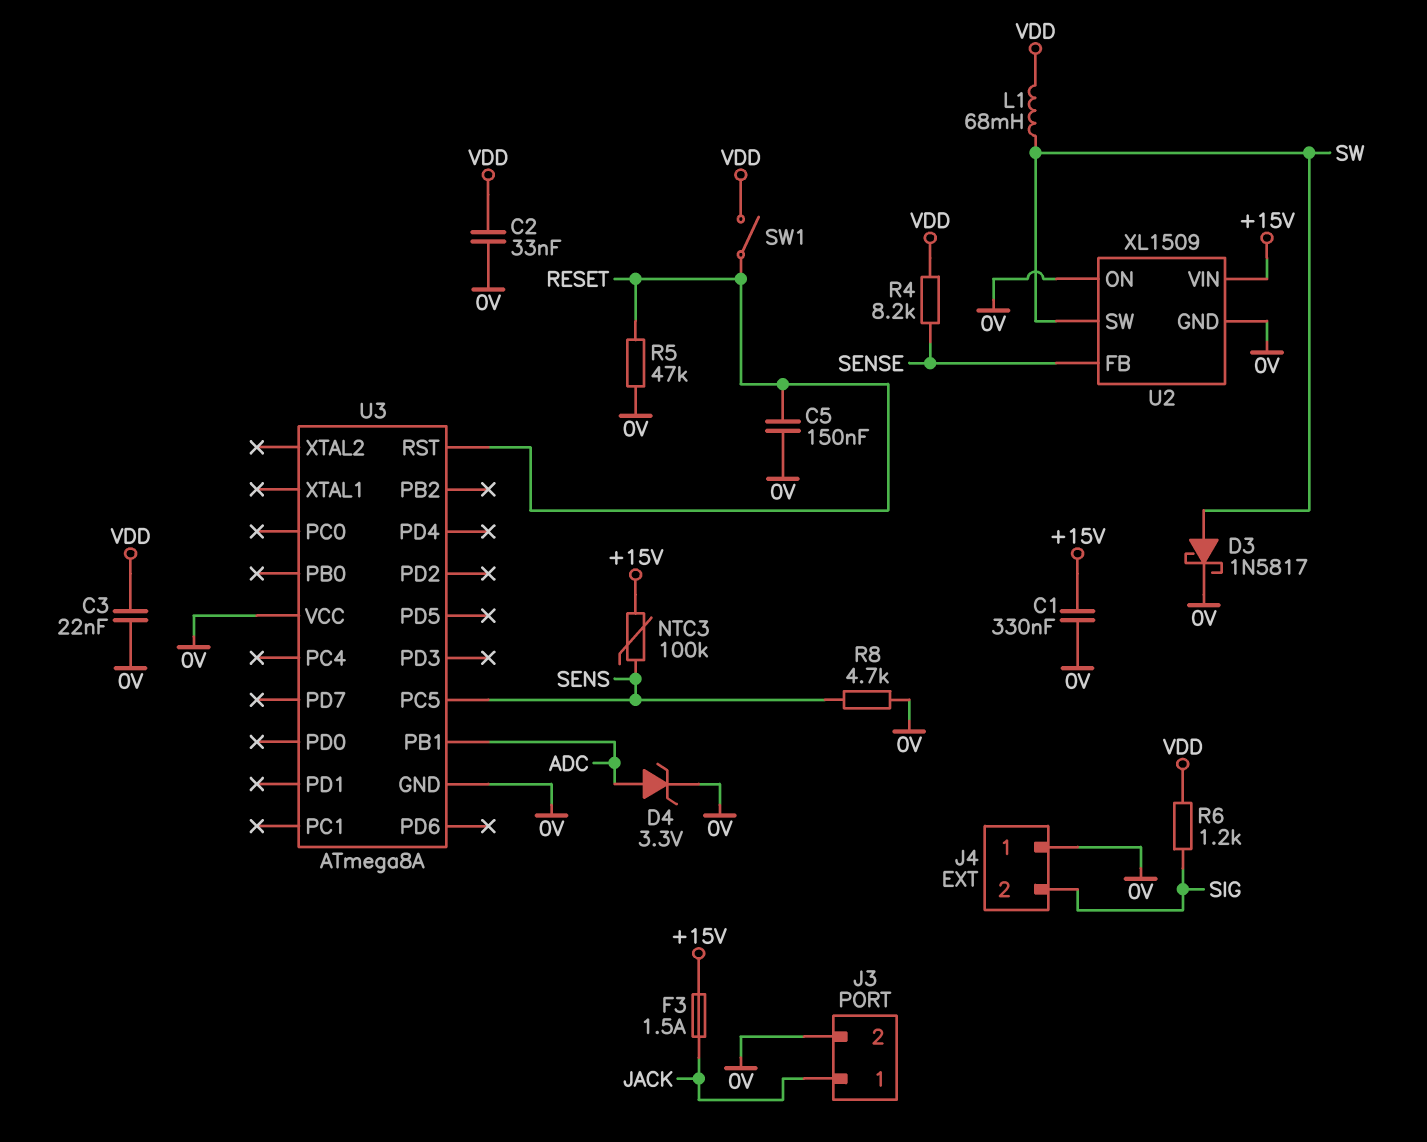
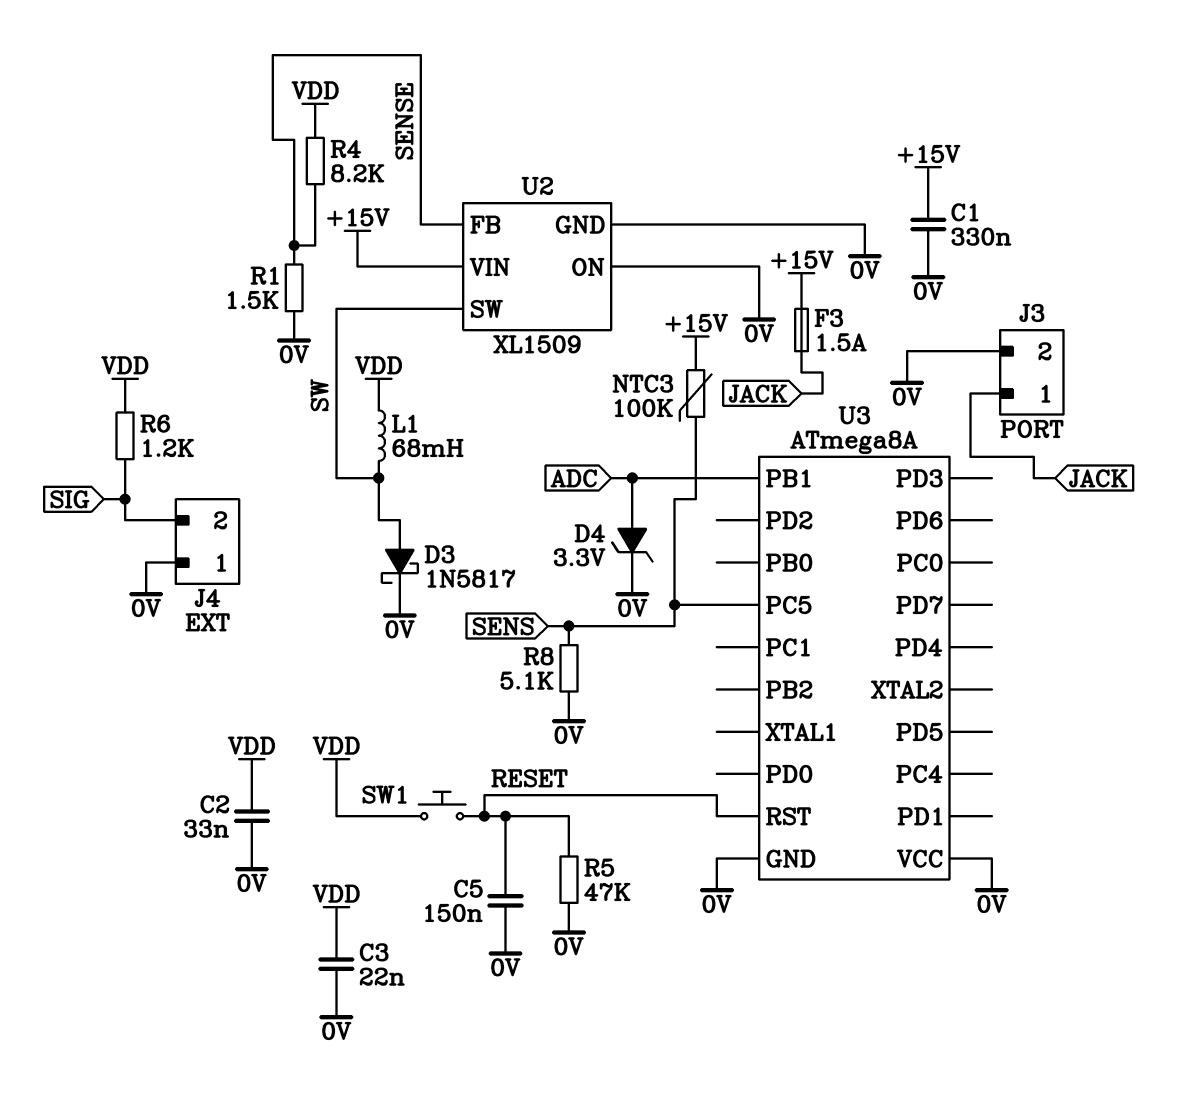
R1: none -> 1.5k (0V, SENSE)
R8: 4.7k (0V, SENS) -> 5.1k (0V, SENS)
SW1: switch (RESET, VDD) -> button (RESET, VDD)

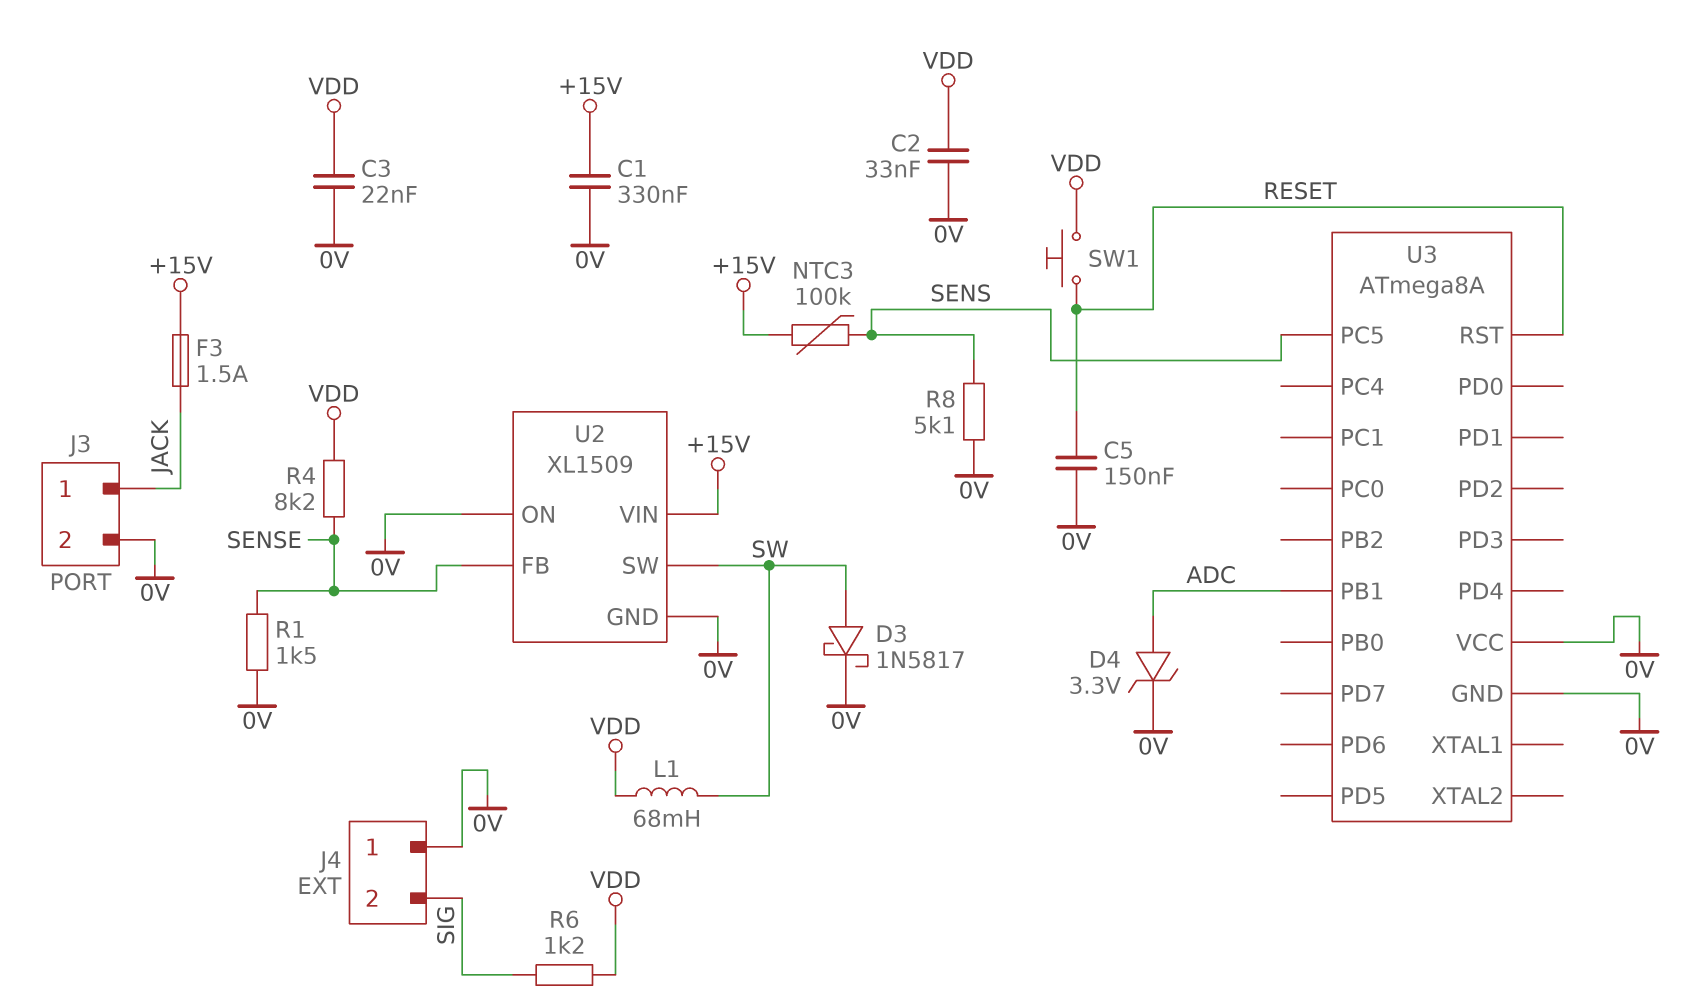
R5: 47k (0V, RESET) -> none

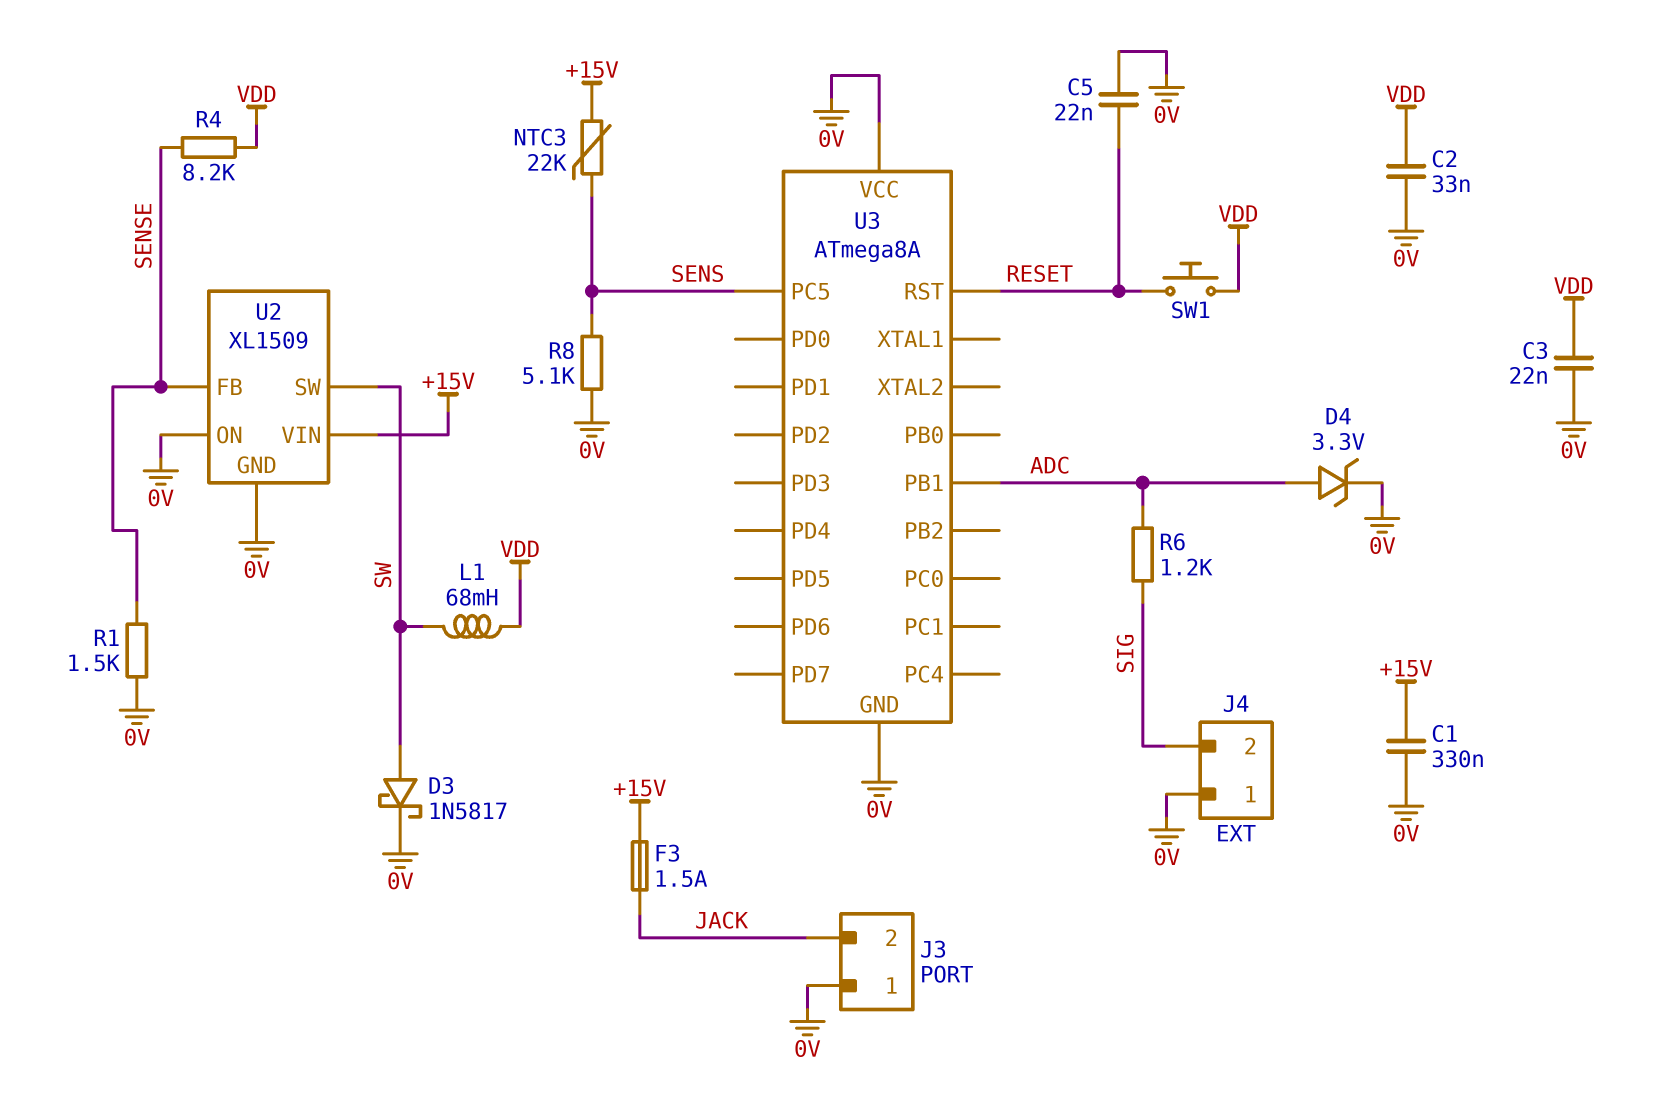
C5: 150nF (0V, RESET) -> 22nF (0V, RESET)
J3 pin 1: JACK -> 0V
J3 pin 2: 0V -> JACK
NTC3: 100k (+15V, SENS) -> 22k (+15V, SENS)
R6: 1.2k (SIG, VDD) -> 1.2k (ADC, SIG)

